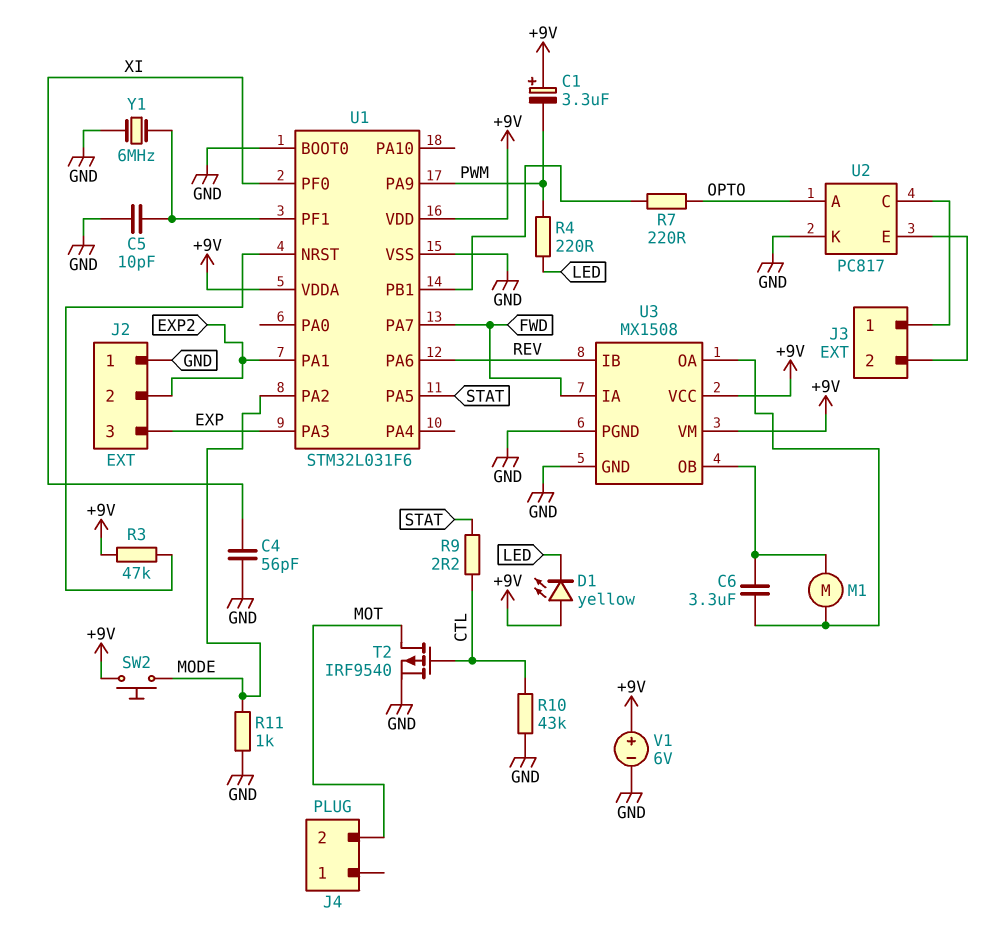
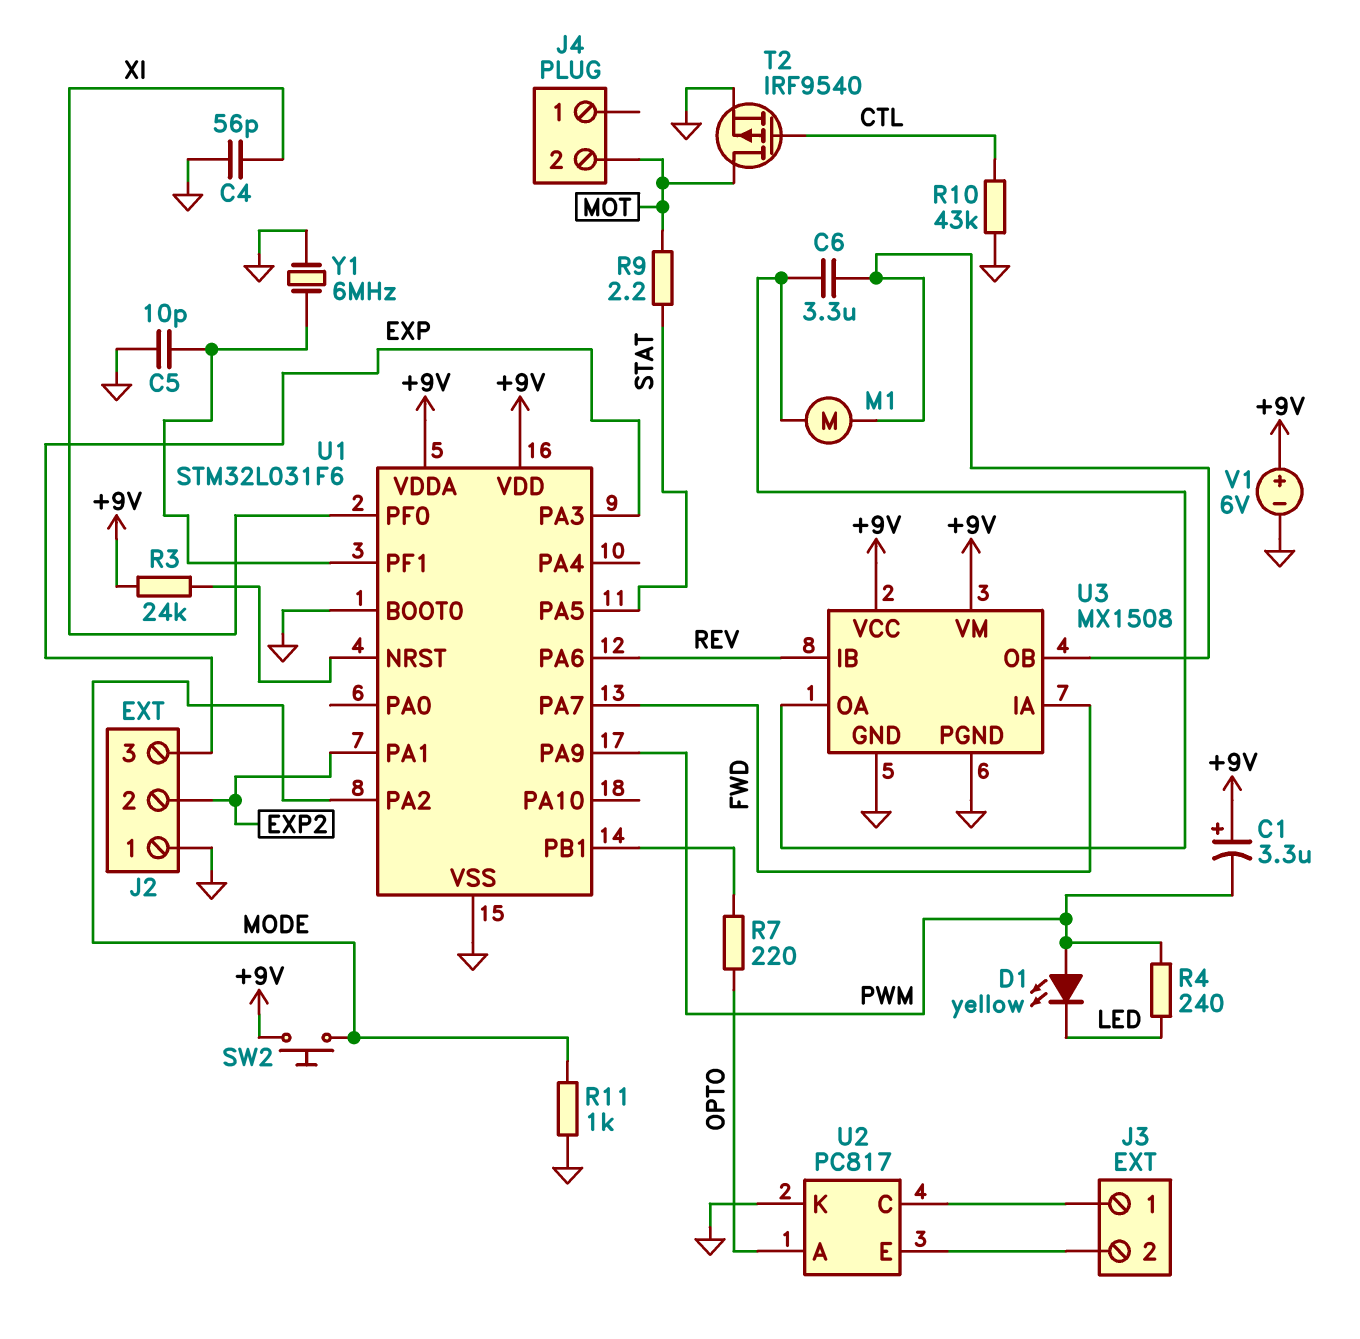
D1: LED yellow (A +9V, K LED) -> LED yellow (A PWM, K LED)
R3: 47k (+9V, U1/NRST) -> 24k (+9V, U1/NRST)
R4: 220 (LED, PWM) -> 240 (LED, PWM)
R9: 2.2 (CTL, STAT) -> 2.2 (MOT, STAT)

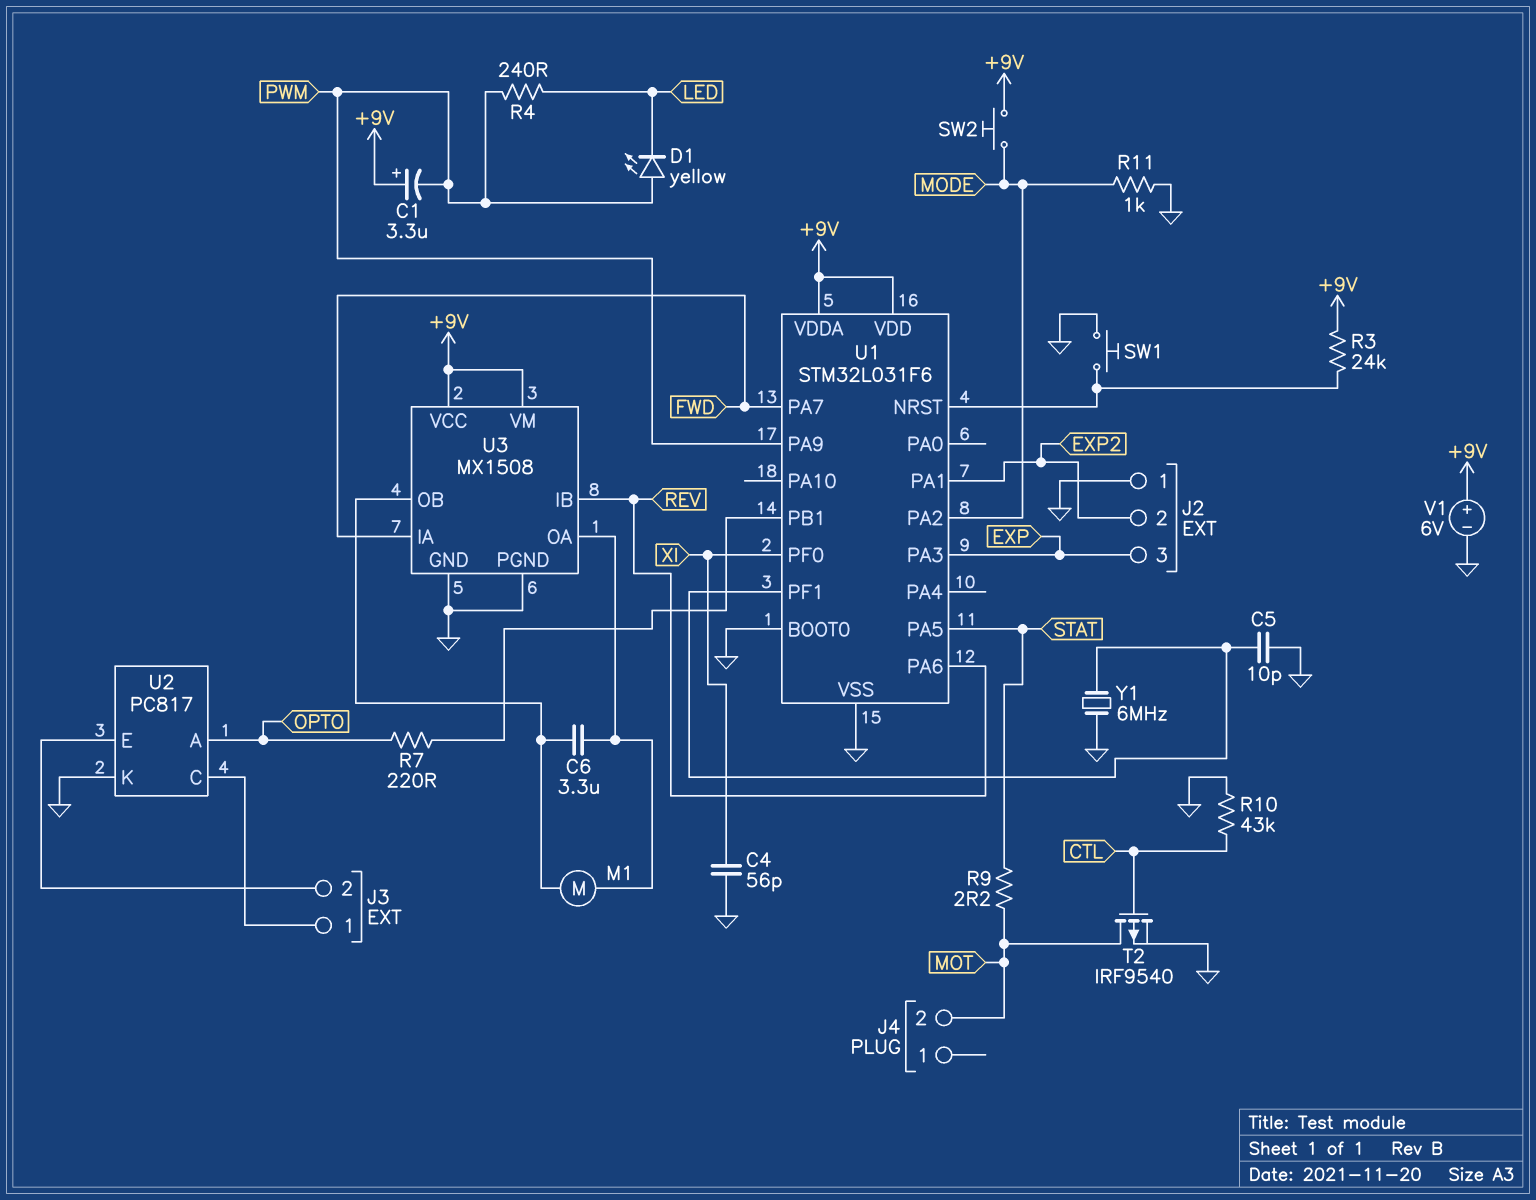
SW1: none -> button (GND, U1/NRST)

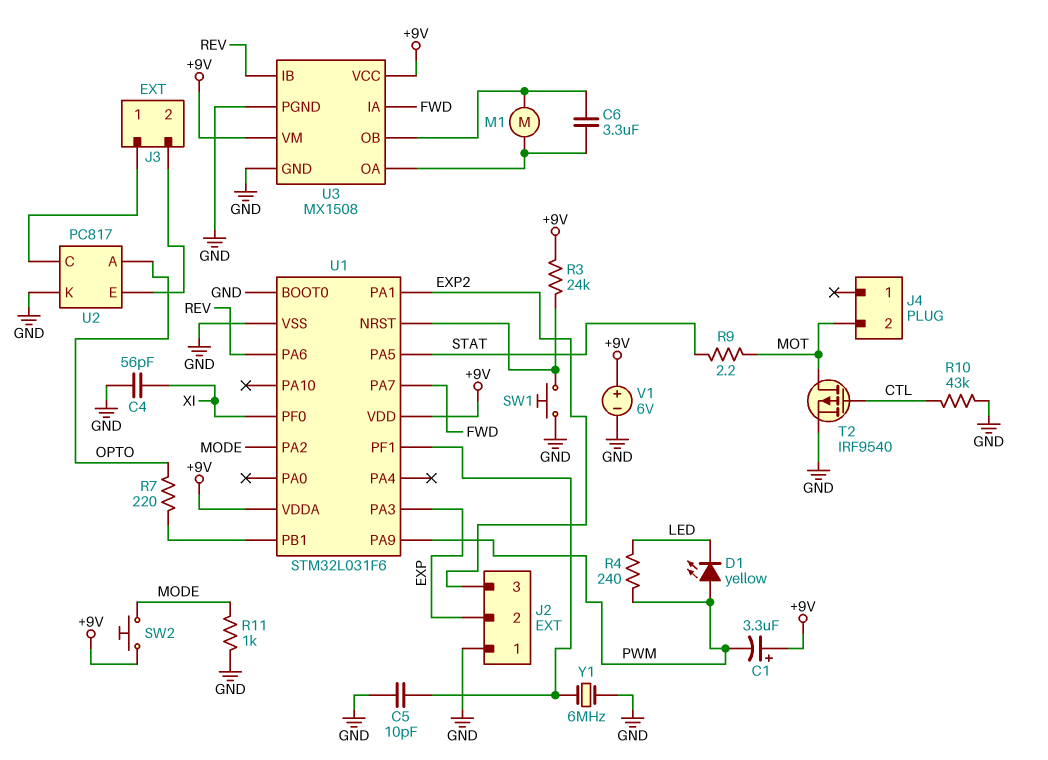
J2 pin 2: EXP2 -> EXP
J2 pin 3: EXP -> EXP2

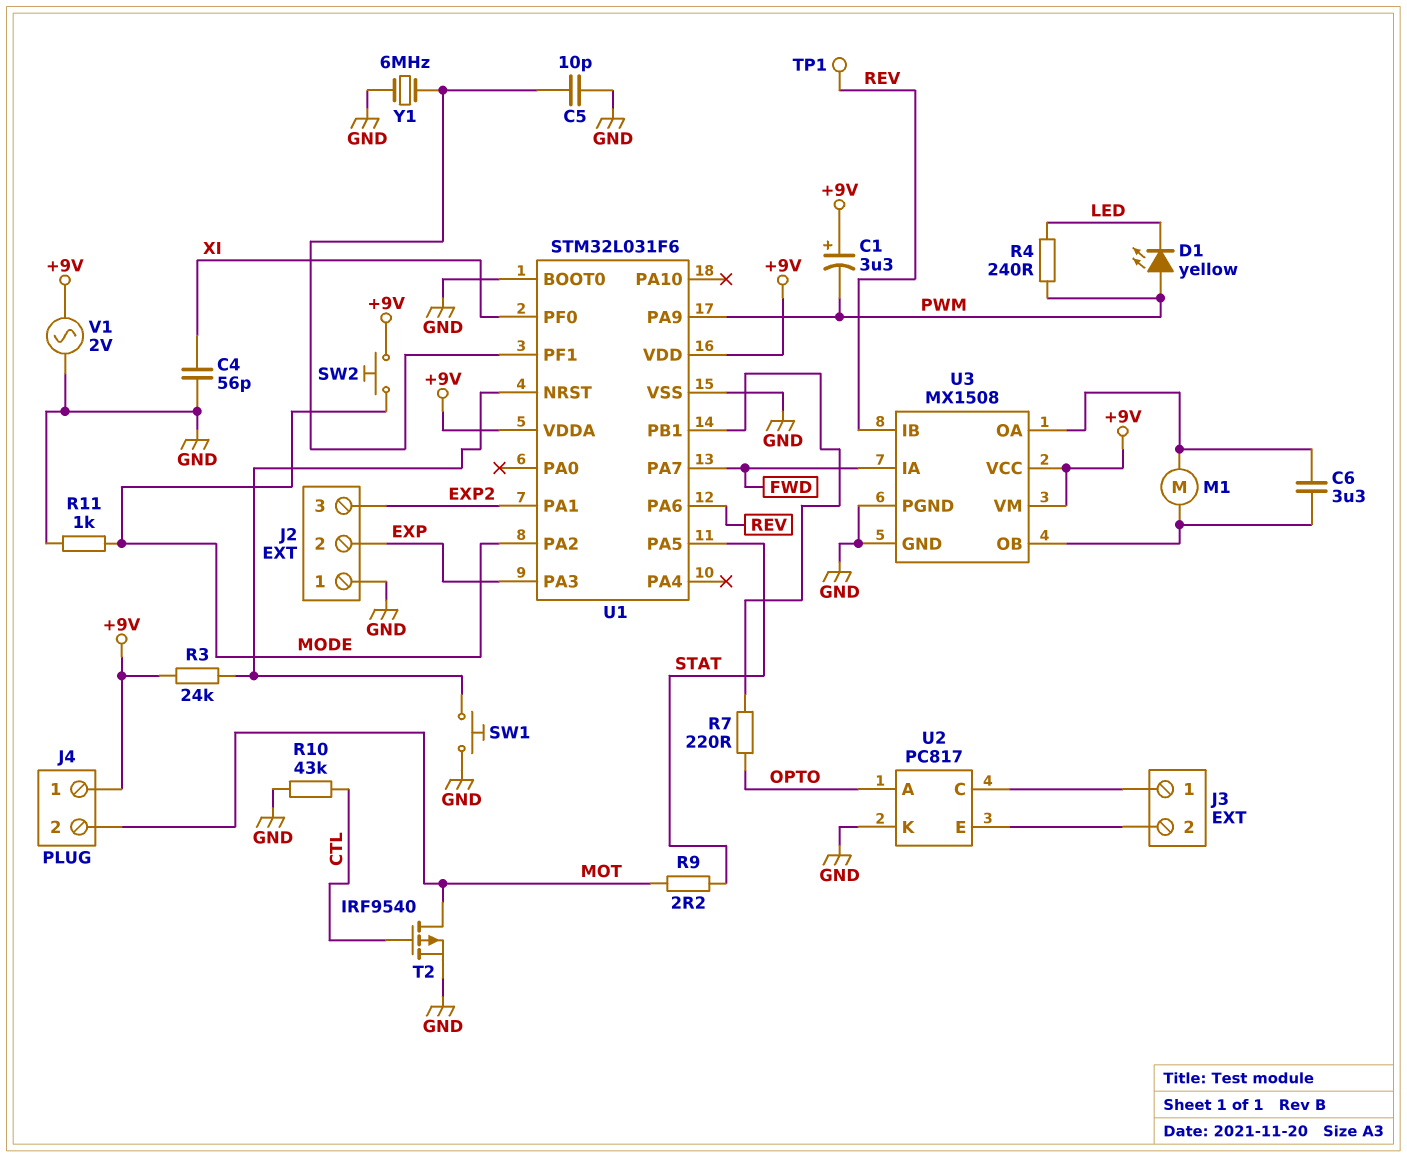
J4 pin 1: none -> +9V
TP1: none -> test point (REV)
V1: 6V (plus +9V, minus GND) -> AC 2V (+9V, GND)

